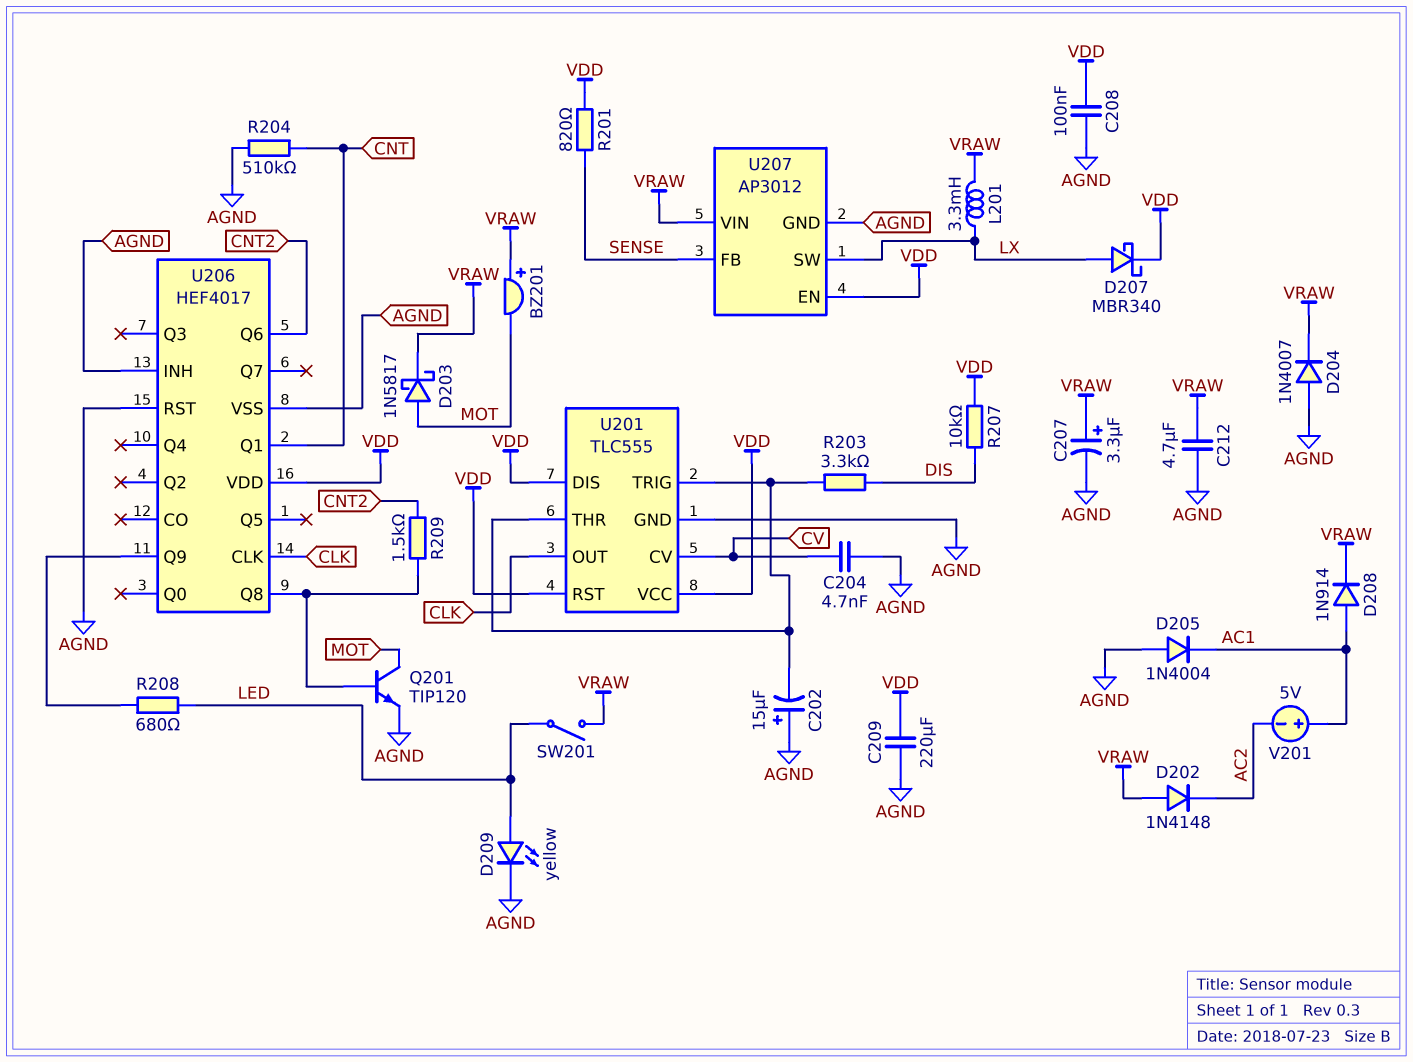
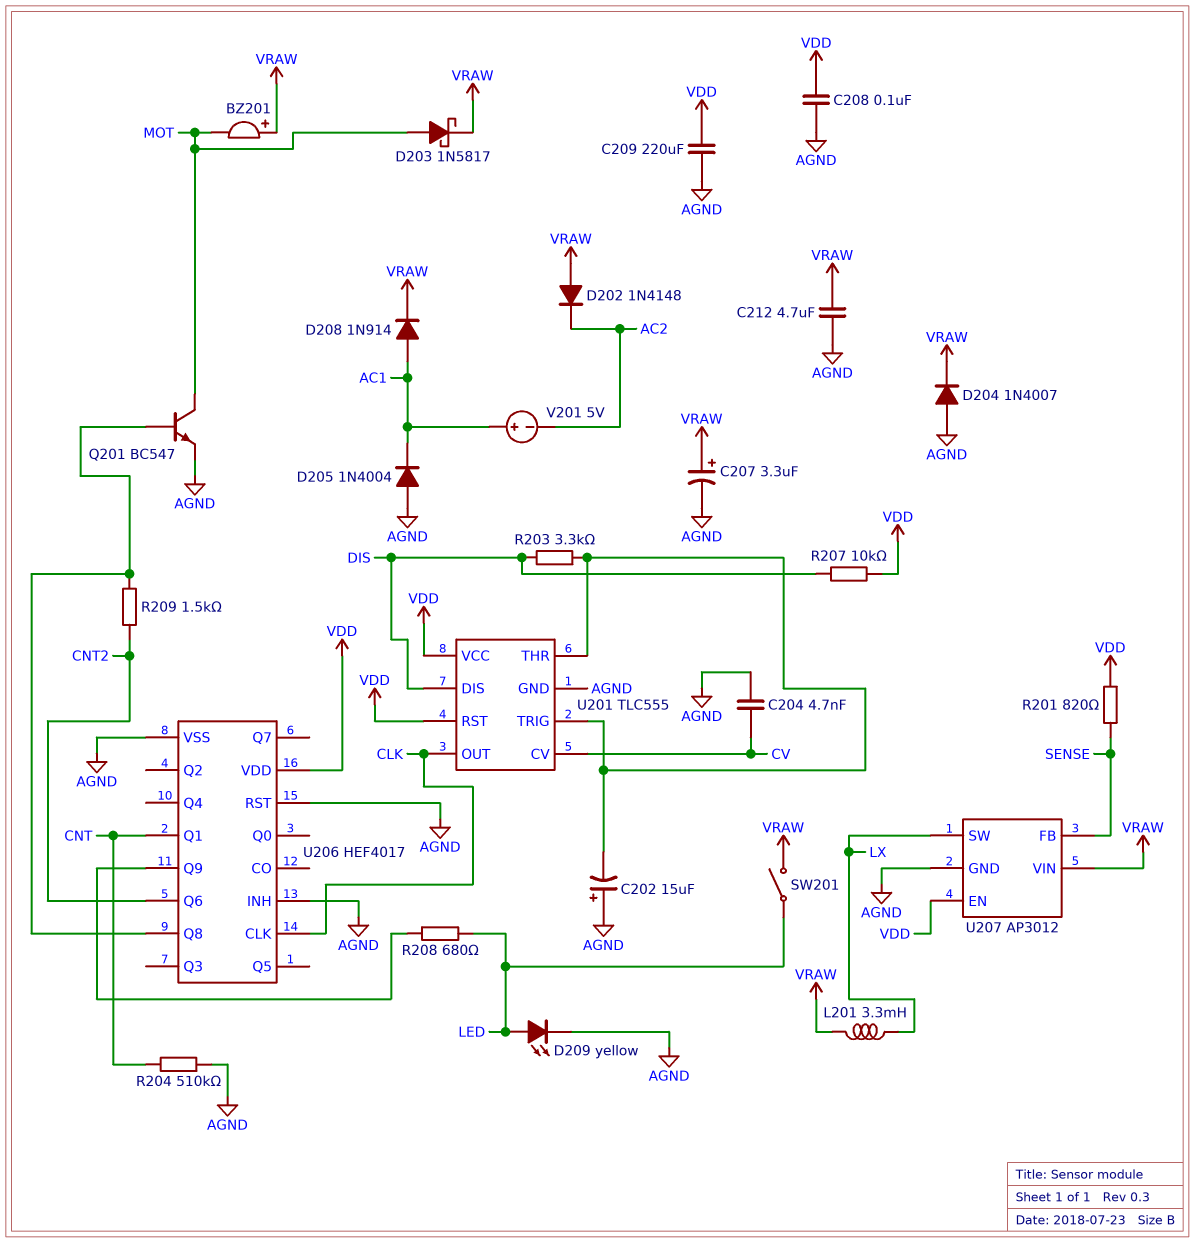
D207: schottky MBR340 (A LX, K VDD) -> none
Q201: NPN TIP120 (B U206/Q8, C MOT, E AGND) -> NPN BC547 (B U206/Q8, C MOT, E AGND)
U201 pin DIS: VDD -> DIS

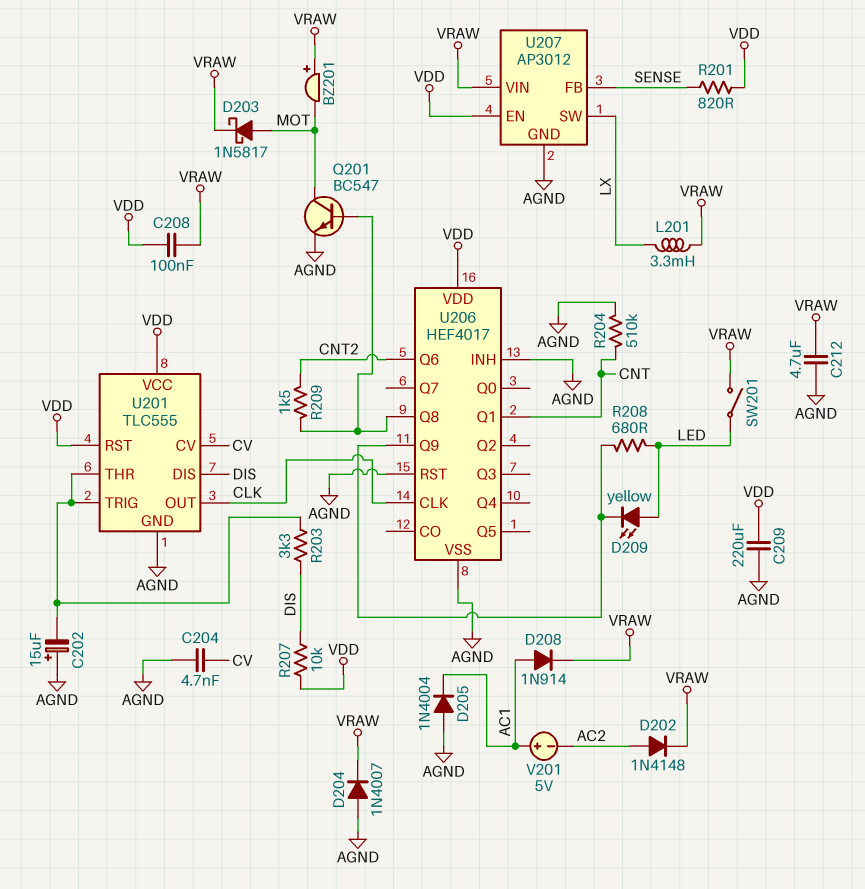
C207: 3.3uF (plus VRAW, minus AGND) -> none
C208: 100nF (AGND, VDD) -> 100nF (VDD, VRAW)
D202: diode 1N4148 (A VRAW, K AC2) -> diode 1N4148 (A AC2, K VRAW)
D209: LED yellow (A LED, K AGND) -> LED yellow (A LED, K U206/Q9)

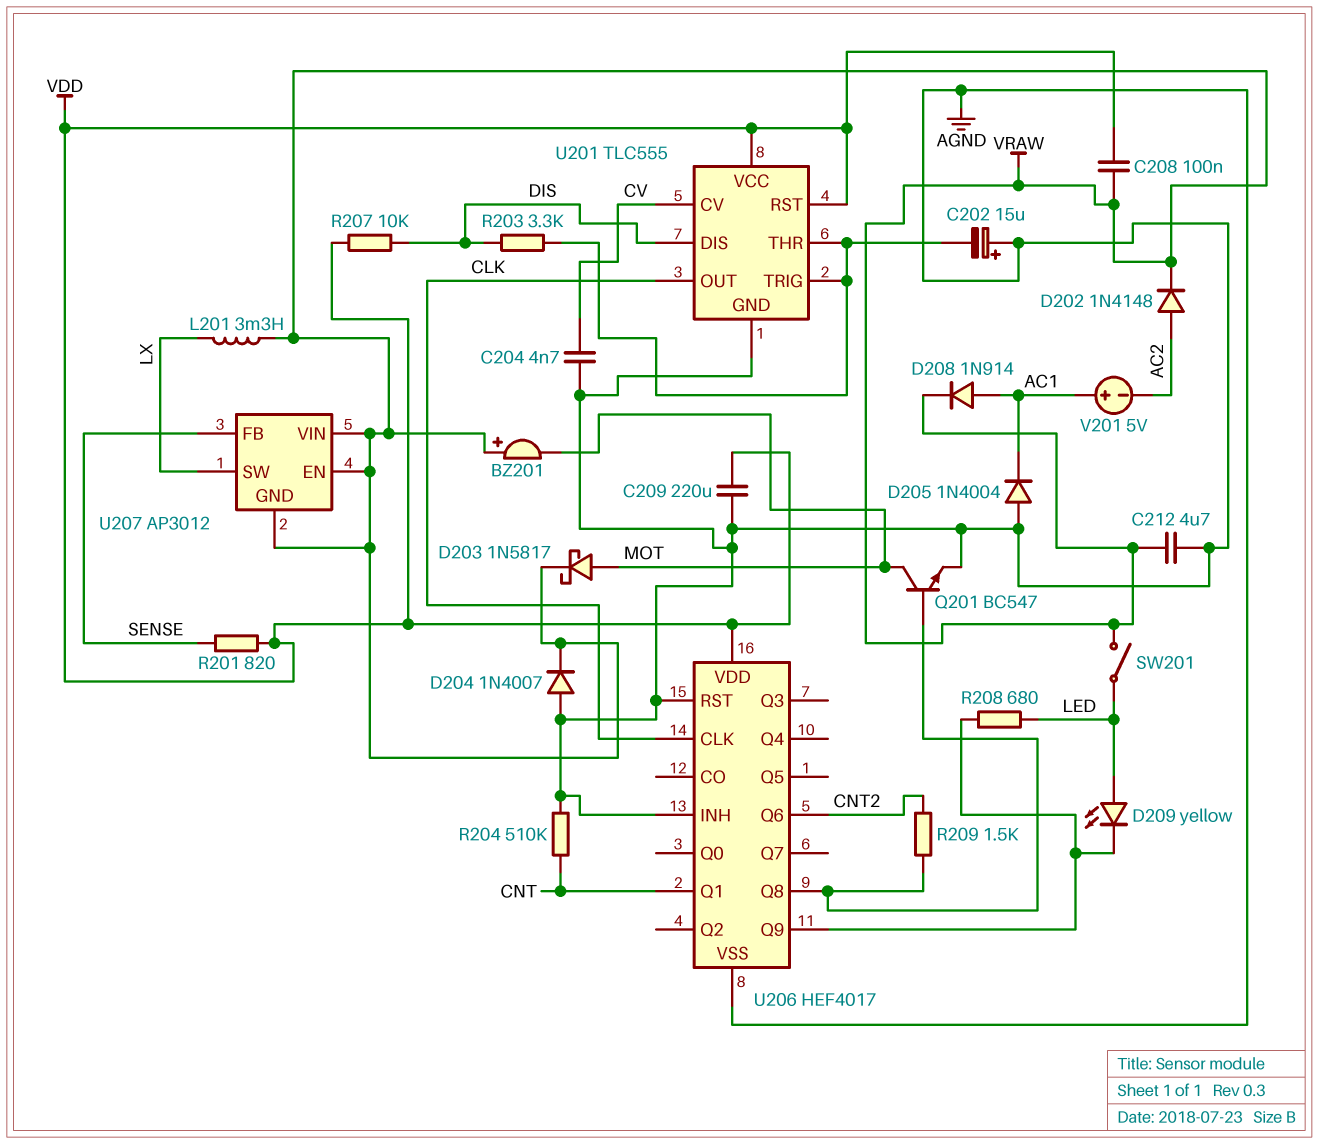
U207 pin EN: VDD -> VRAW
U207 pin GND: AGND -> VRAW

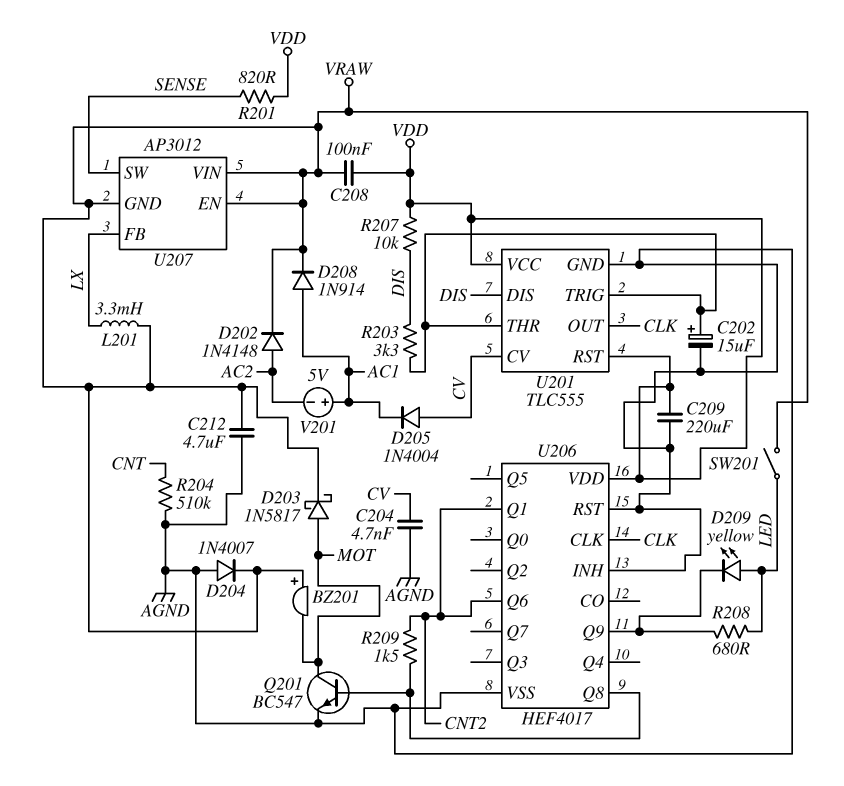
C202: 15uF (plus AGND, minus U201/THR) -> 15uF (plus U201/THR, minus AGND)
D205: diode 1N4004 (A AGND, K AC1) -> diode 1N4004 (A CV, K AC1)
U206 pin Q1: CNT -> CNT2
U207 pin FB: SENSE -> LX
U207 pin SW: LX -> SENSE

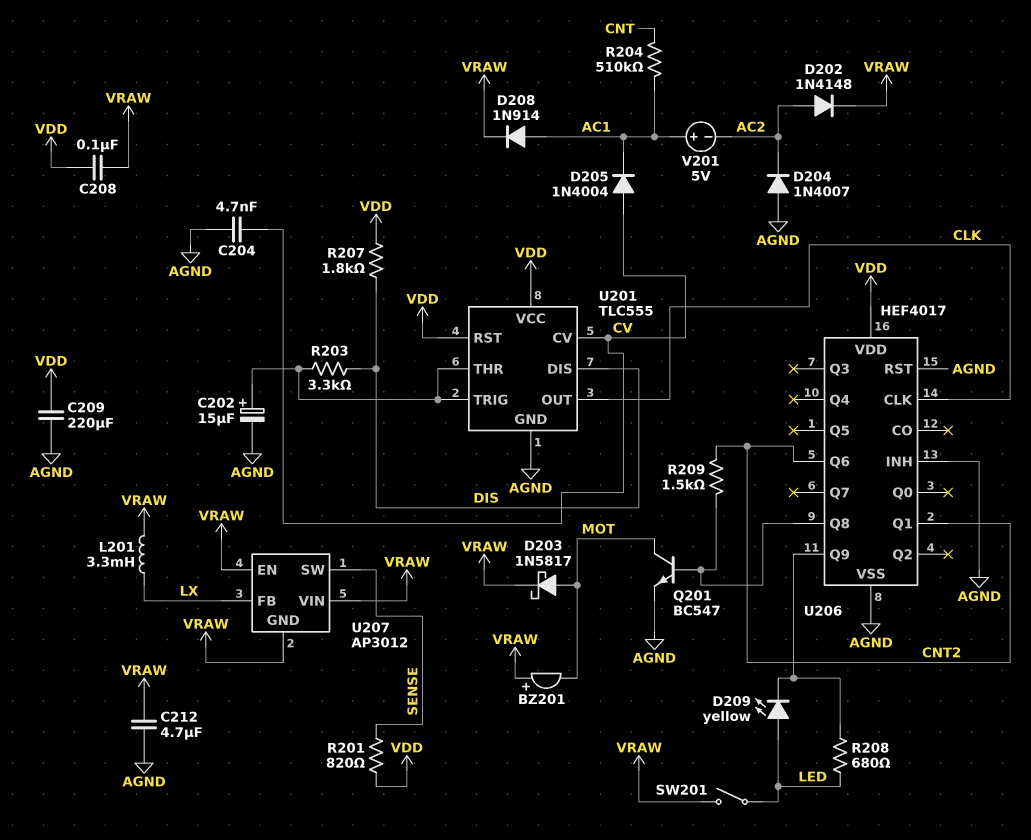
D204: diode 1N4007 (A AGND, K VRAW) -> diode 1N4007 (A AGND, K AC2)
R204: 510k (AGND, CNT) -> 510k (AC1, CNT)
R207: 10k (DIS, VDD) -> 1.8k (DIS, VDD)

